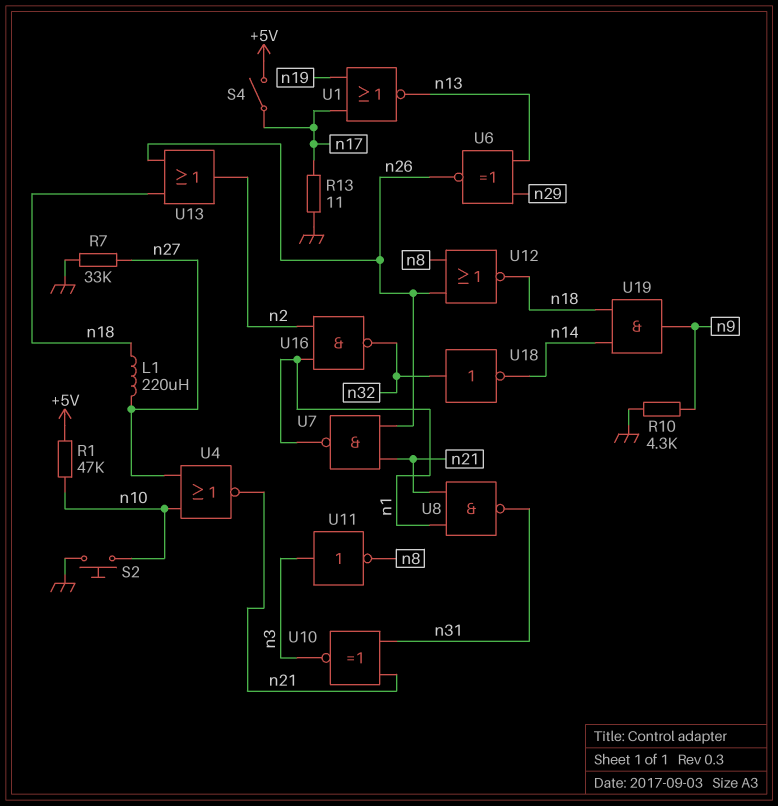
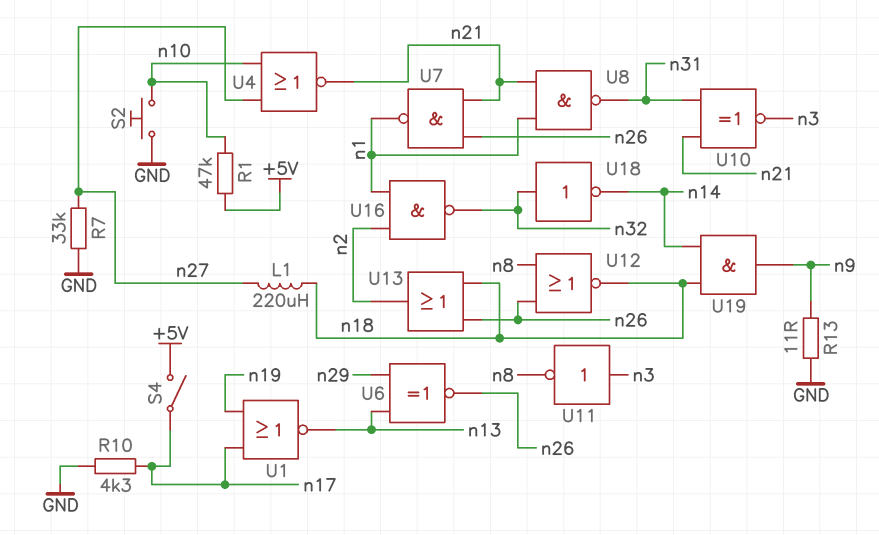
R10: 4.3k (GND, n9) -> 4.3k (GND, n17)
R13: 11 (GND, n17) -> 11 (GND, n9)

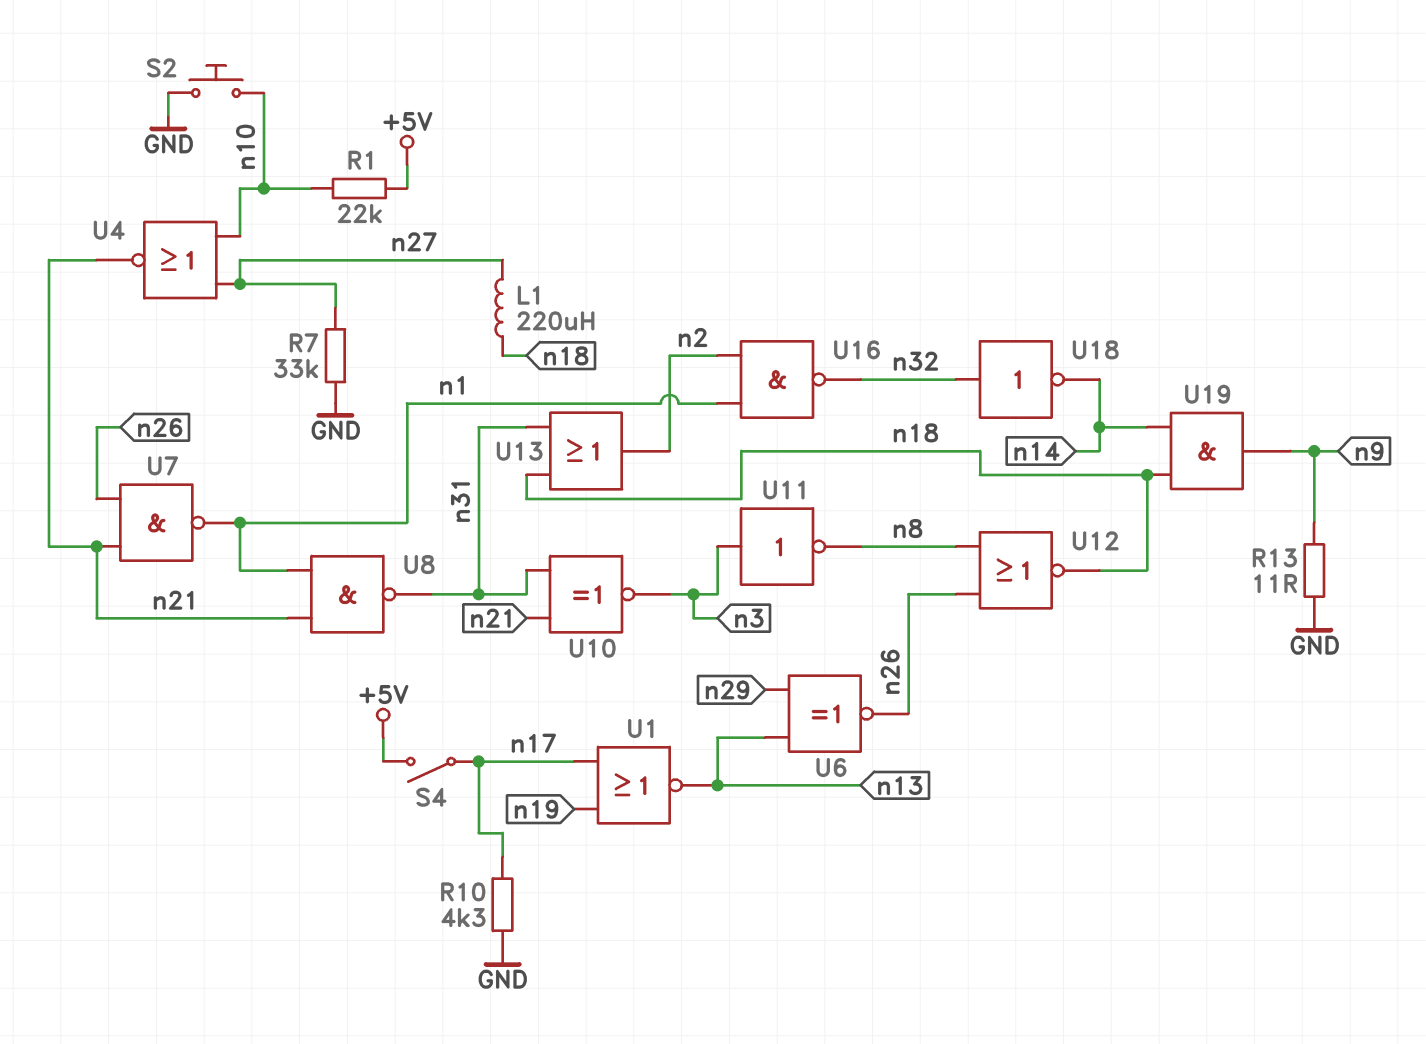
R1: 47k (+5V, n10) -> 22k (+5V, n10)
U13: OR (in n18, in n26, out n2) -> OR (in n18, in n31, out n2)

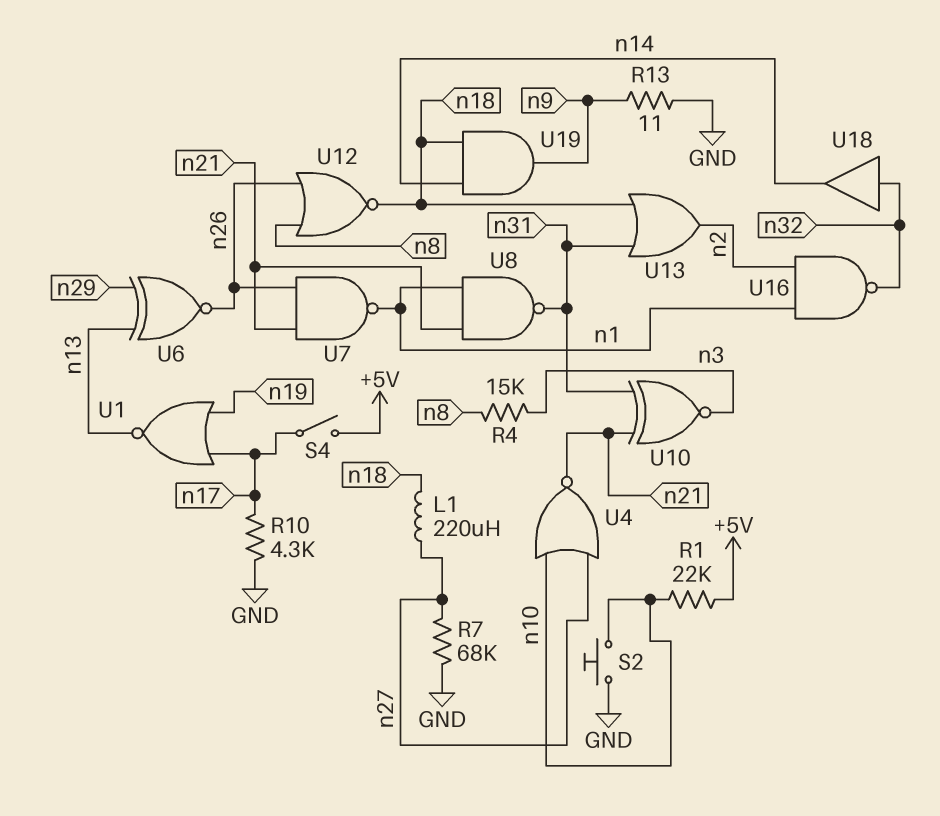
R4: none -> 15k (n3, n8)
R7: 33k (GND, n27) -> 68k (GND, n27)
U11: NOT (in n3, out n8) -> none
U18: NOT (in n32, out n14) -> buffer (in n32, out n14)

